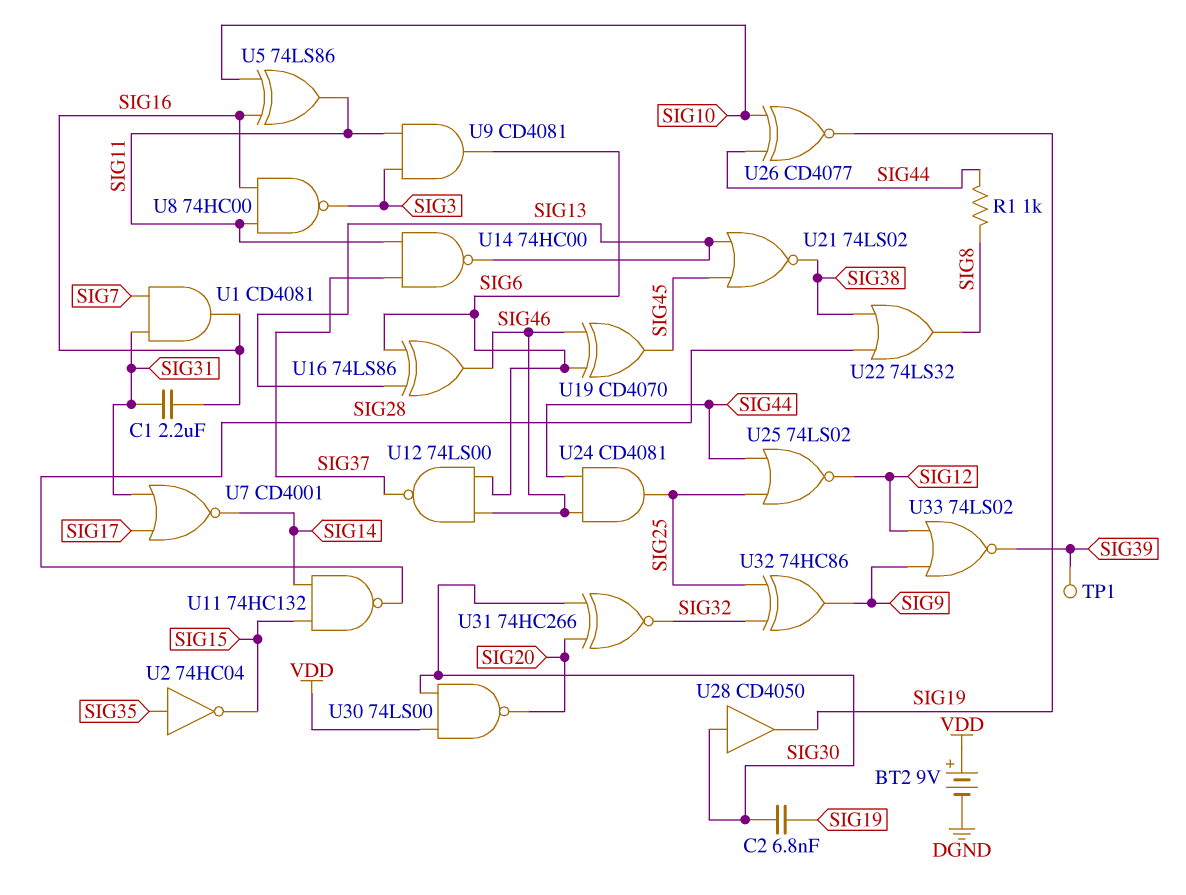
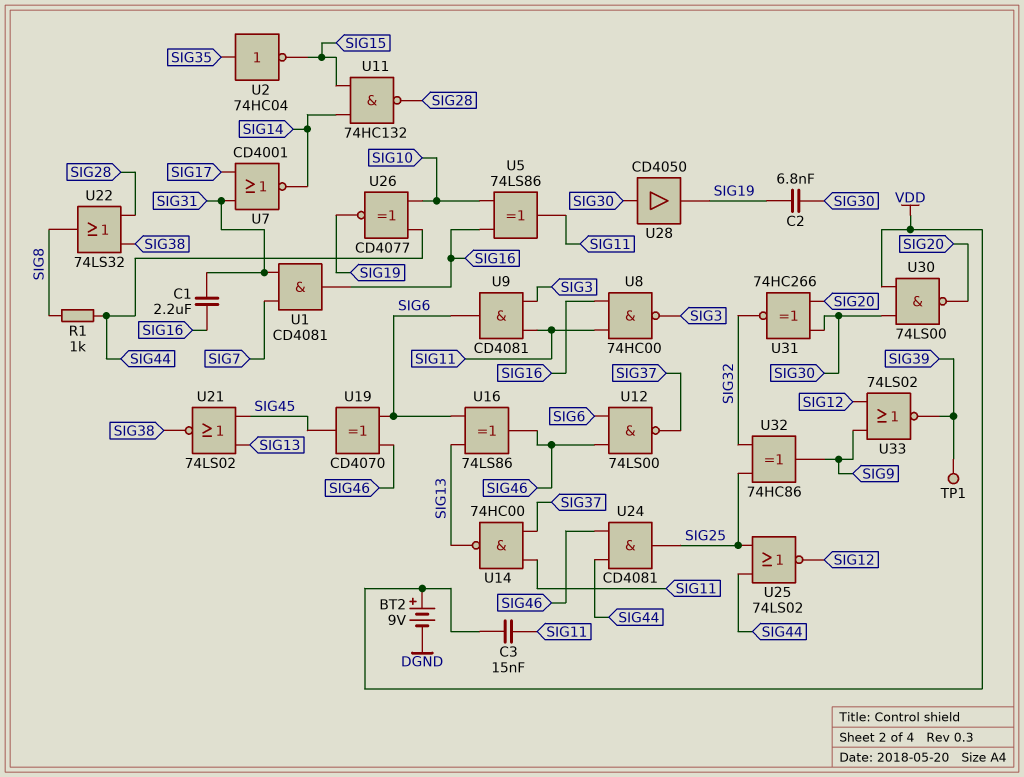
C3: none -> 15nF (SIG11, VDD)

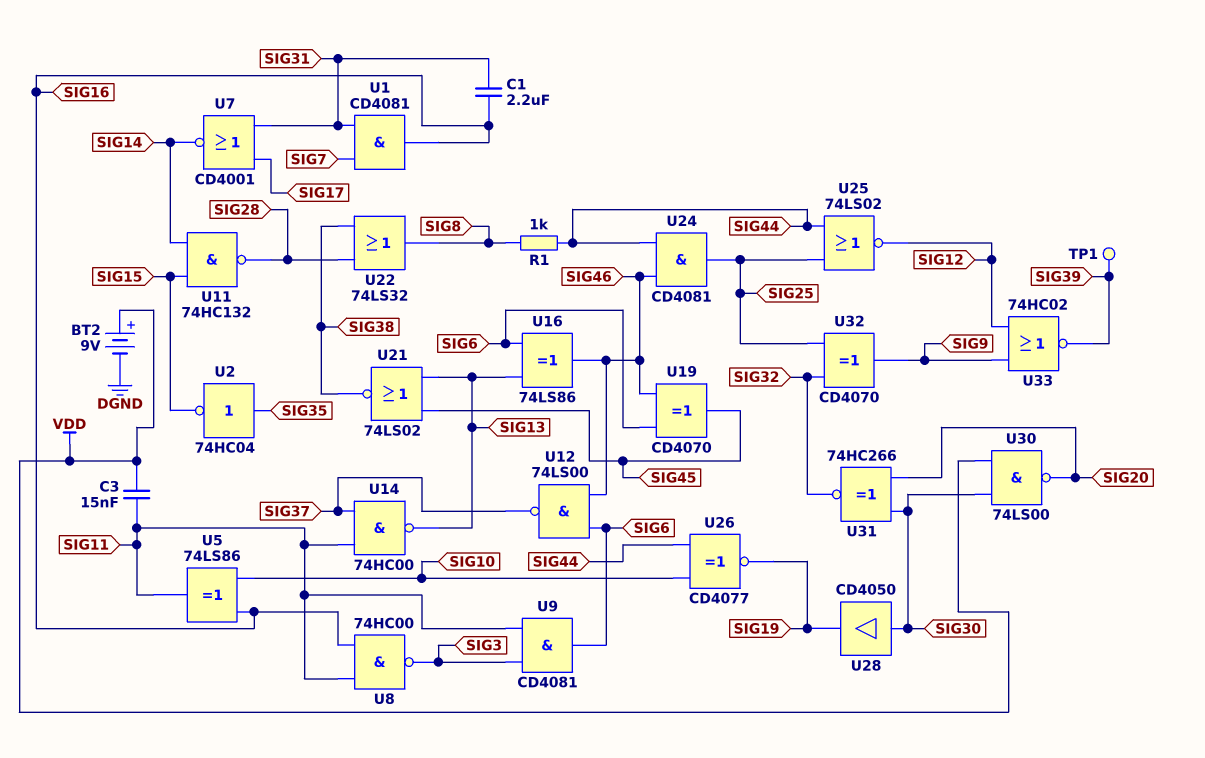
C2: 6.8nF (SIG19, SIG30) -> none
U32: XOR 74HC86 (in SIG25, in SIG32, out SIG9) -> XOR CD4070 (in SIG25, in SIG32, out SIG9)
U33: NOR 74LS02 (in SIG9, in SIG12, out SIG39) -> NOR 74HC02 (in SIG9, in SIG12, out SIG39)

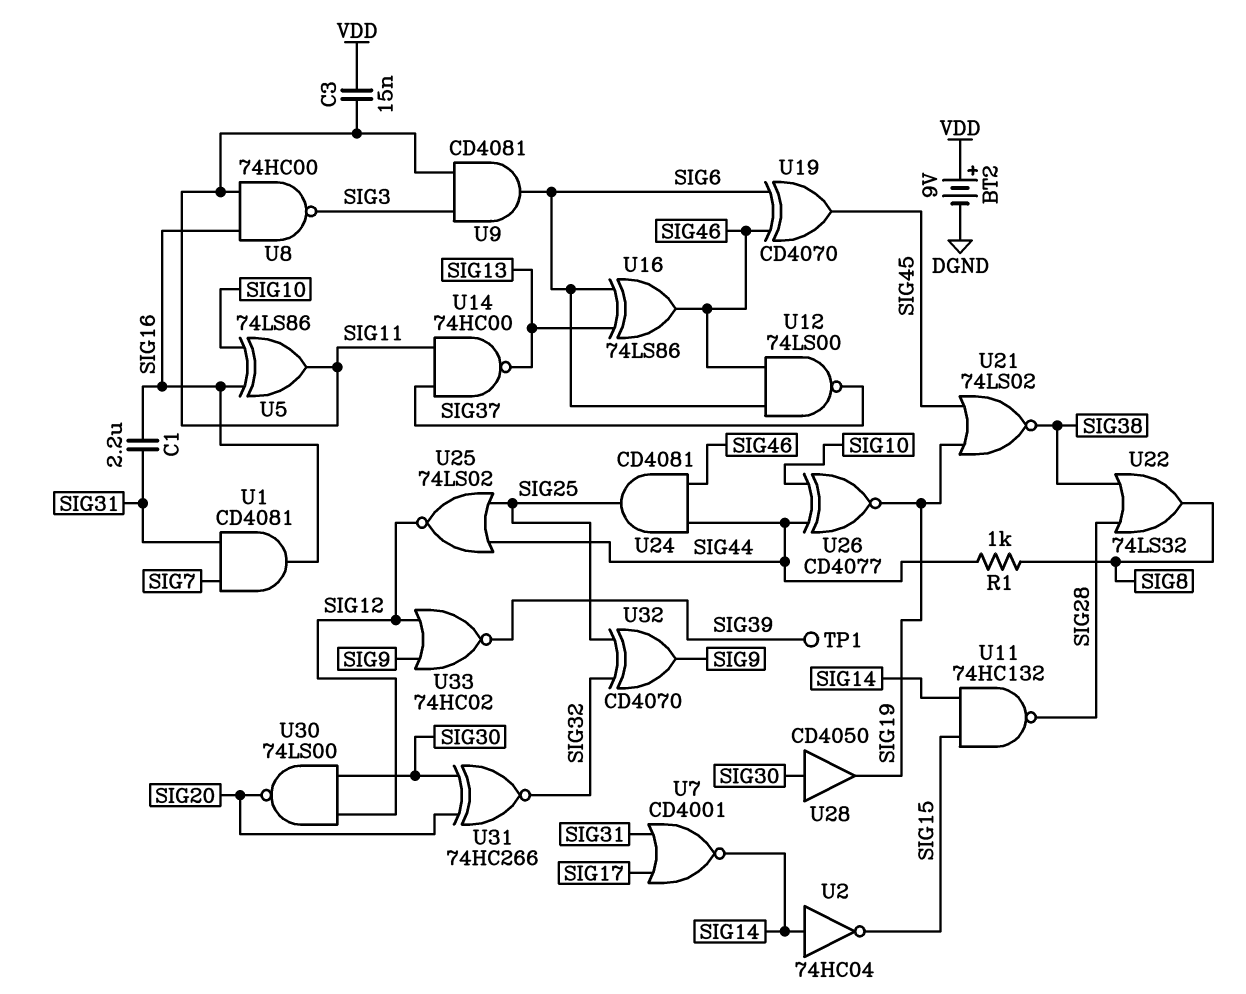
U2: NOT 74HC04 (in SIG35, out SIG15) -> NOT 74HC04 (in SIG14, out SIG15)
U21: NOR 74LS02 (in SIG13, in SIG45, out SIG38) -> NOR 74LS02 (in SIG19, in SIG45, out SIG38)
U30: NAND 74LS00 (in SIG30, in VDD, out SIG20) -> NAND 74LS00 (in SIG12, in SIG30, out SIG20)

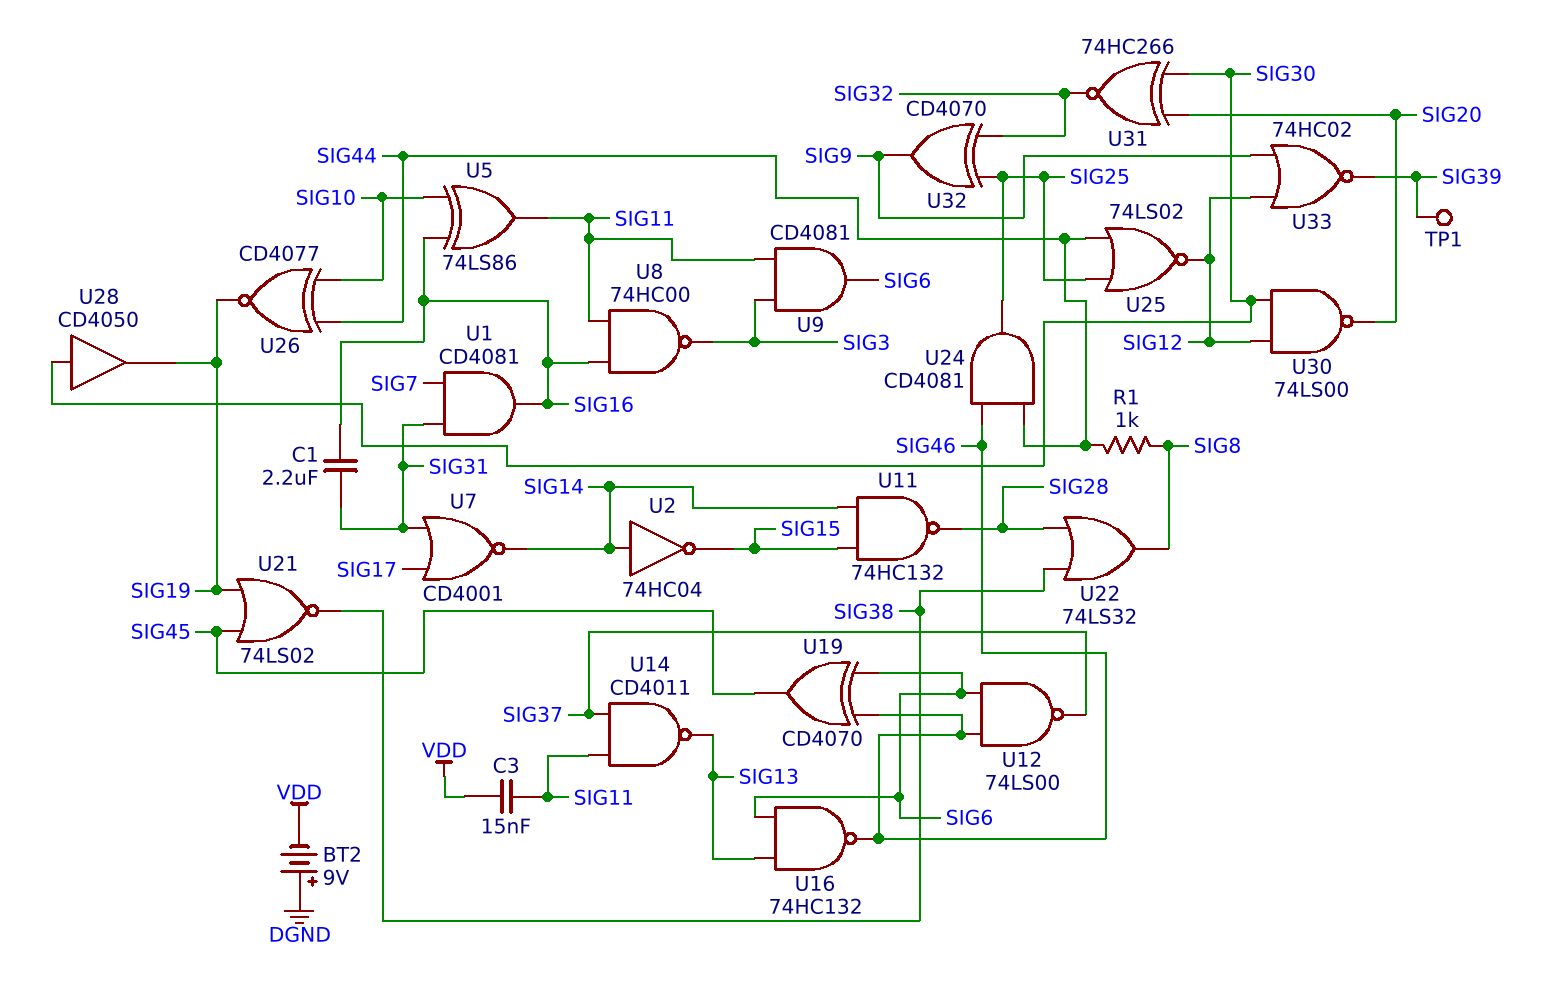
BT2: 9V (plus VDD, minus DGND) -> 9V (plus DGND, minus VDD)
U14: NAND 74HC00 (in SIG11, in SIG37, out SIG13) -> NAND CD4011 (in SIG11, in SIG37, out SIG13)
U16: XOR 74LS86 (in SIG6, in SIG13, out SIG46) -> NAND 74HC132 (in SIG6, in SIG13, out SIG46)

